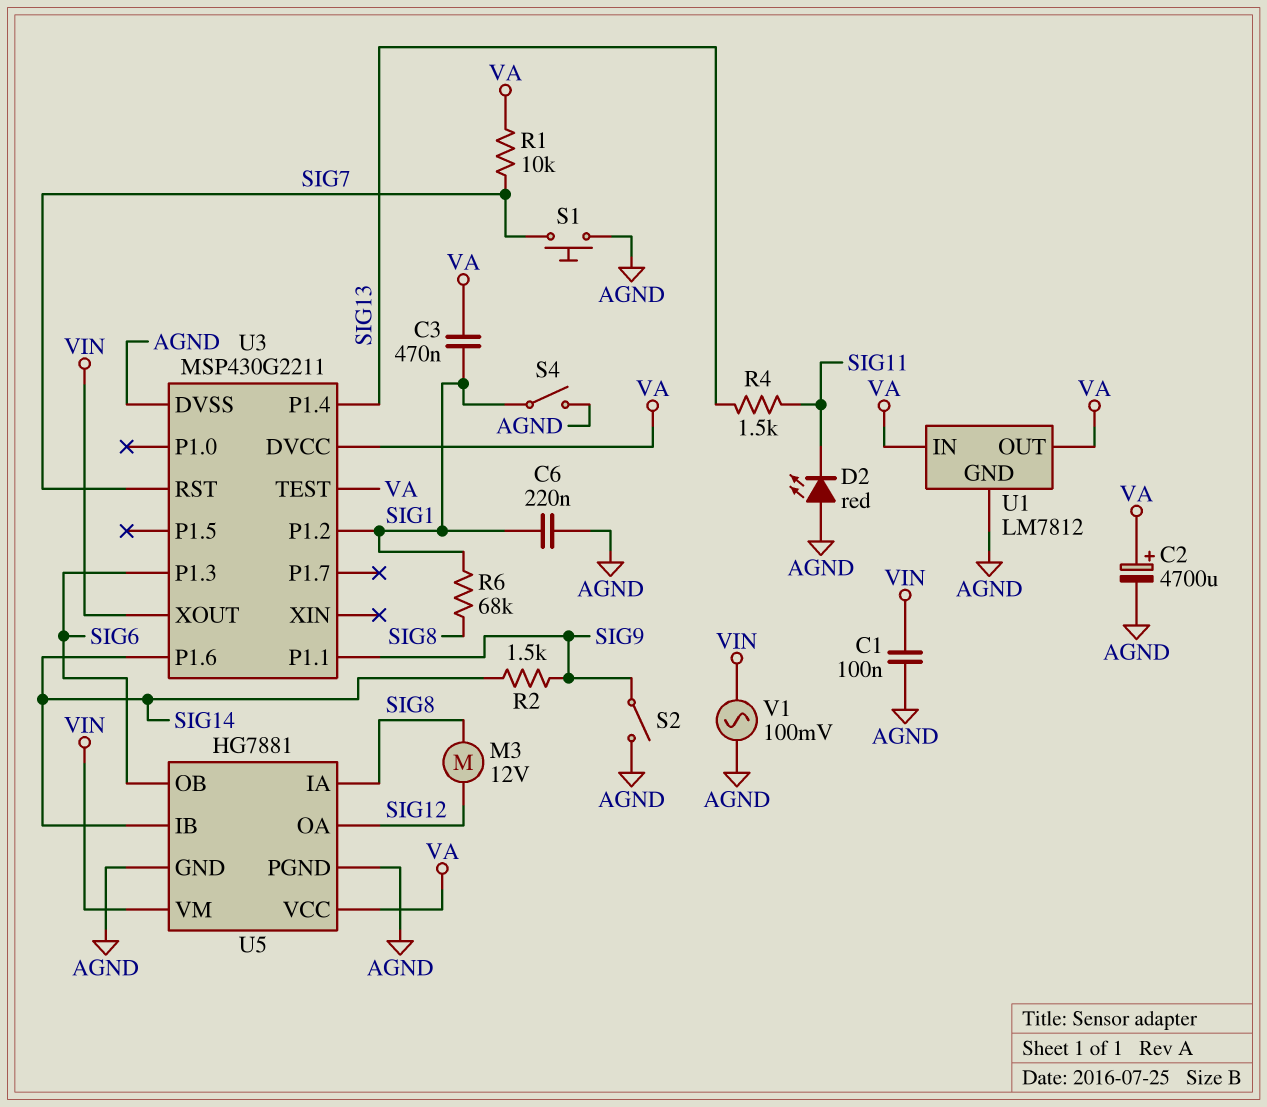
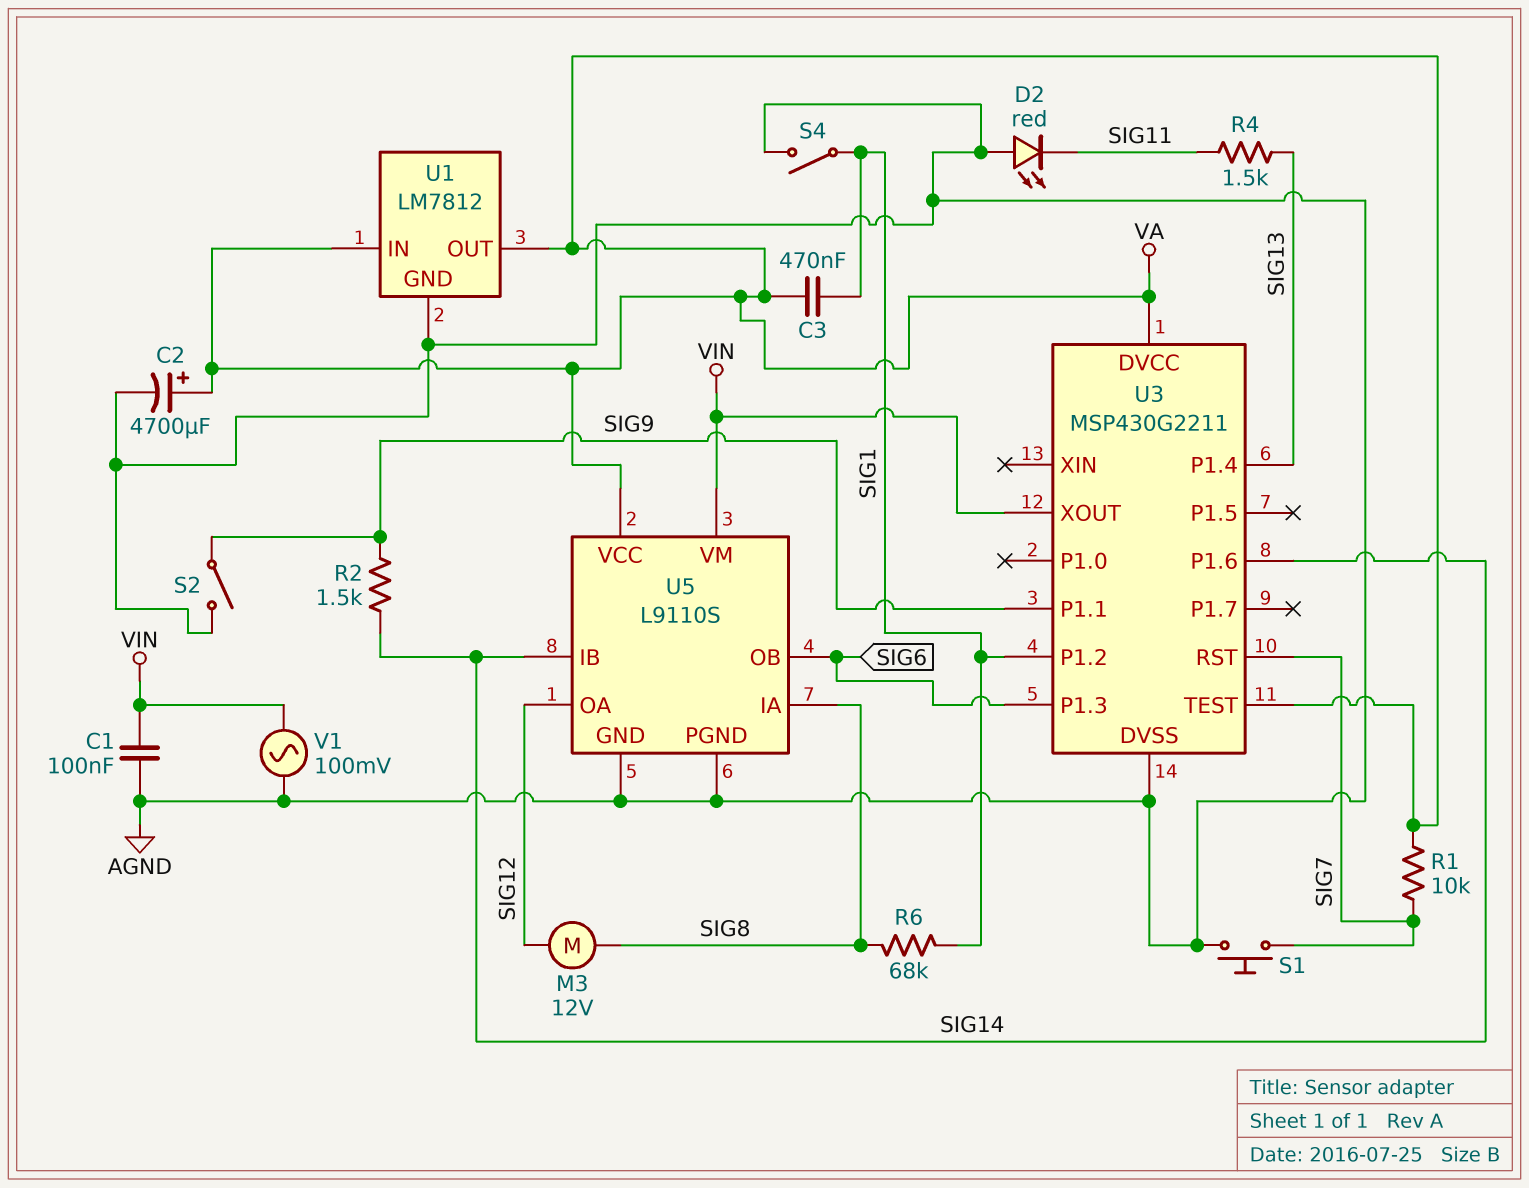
C6: 220nF (AGND, SIG1) -> none
U5: HG7881 -> L9110S

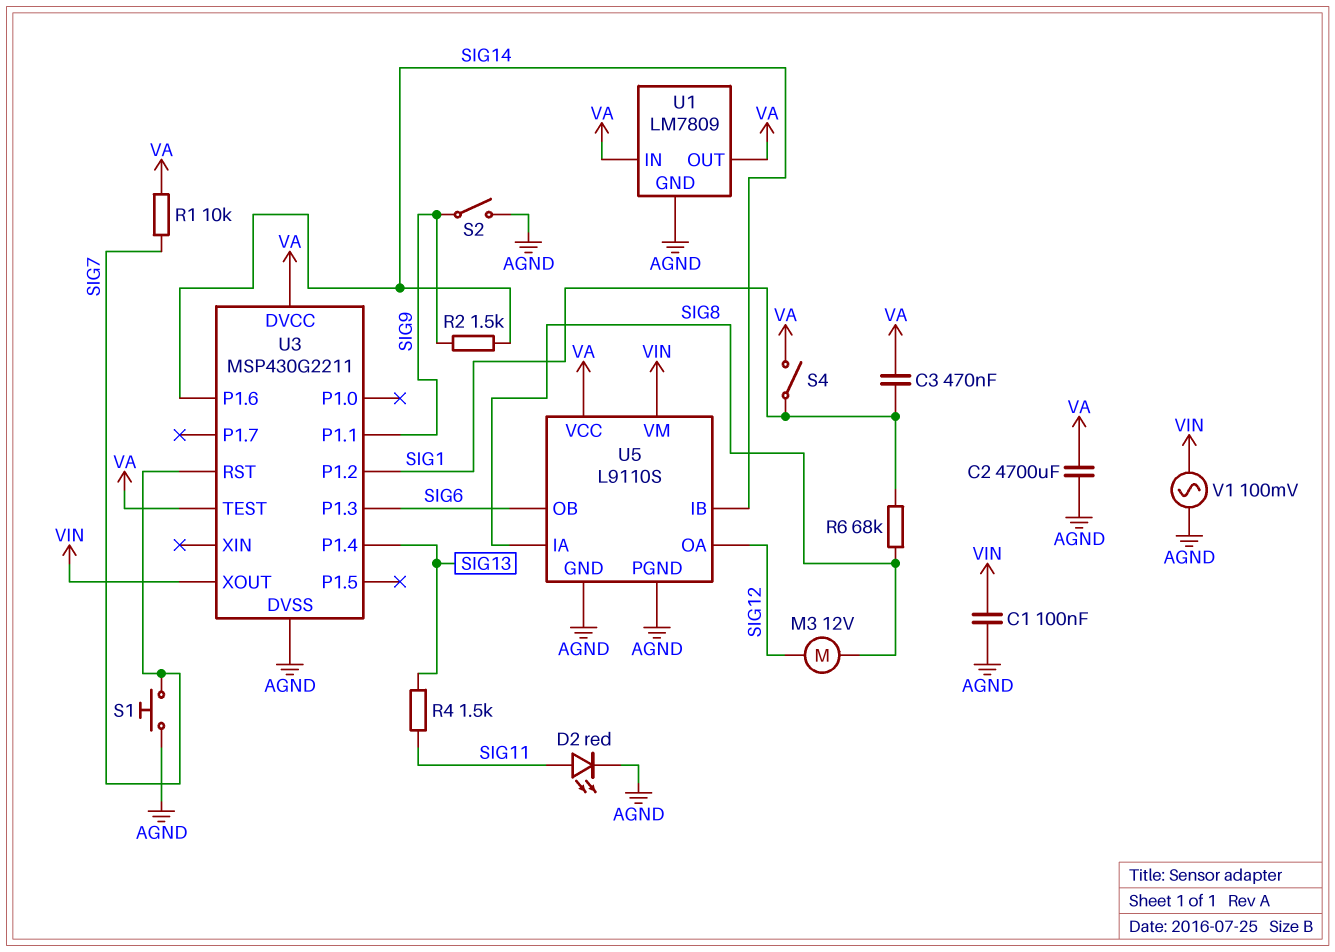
C2: 4700uF (plus VA, minus AGND) -> 4700uF (AGND, VA)
D2: LED red (A AGND, K SIG11) -> LED red (A SIG11, K AGND)
S4: switch (AGND, SIG1) -> switch (SIG1, VA)
U1: LM7812 -> LM7809

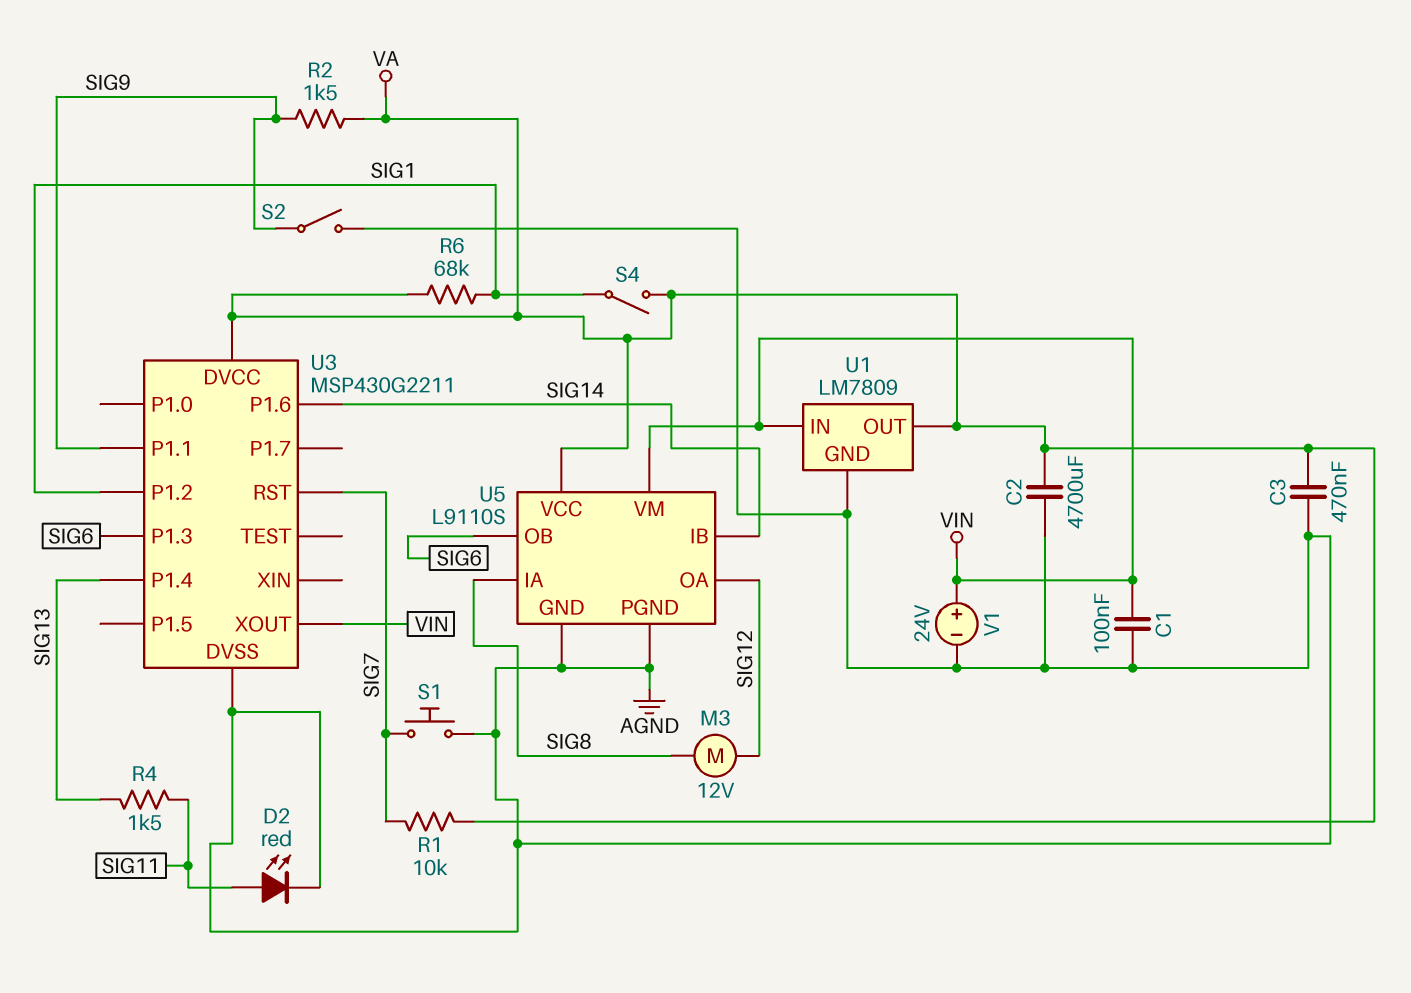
C3: 470nF (SIG1, VA) -> 470nF (AGND, VA)
R2: 1.5k (SIG9, SIG14) -> 1.5k (SIG9, VA)
R6: 68k (SIG1, SIG8) -> 68k (SIG1, VA)
U1 pin IN: VA -> VIN
U3 pin TEST: VA -> none
V1: AC 100mV (AGND, VIN) -> 24V (plus VIN, minus AGND)

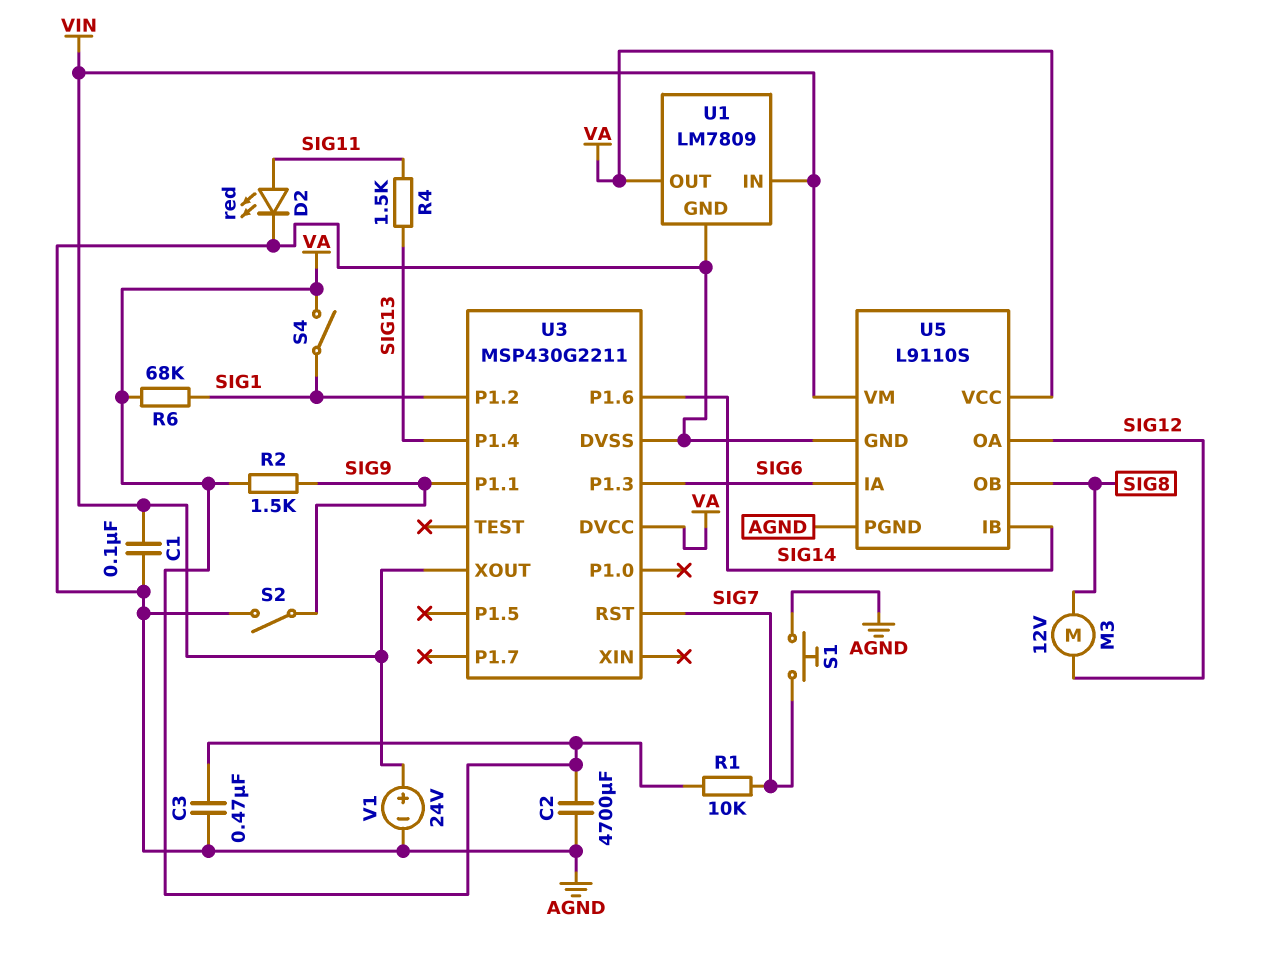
U5 pin IA: SIG8 -> SIG6
U5 pin OB: SIG6 -> SIG8

